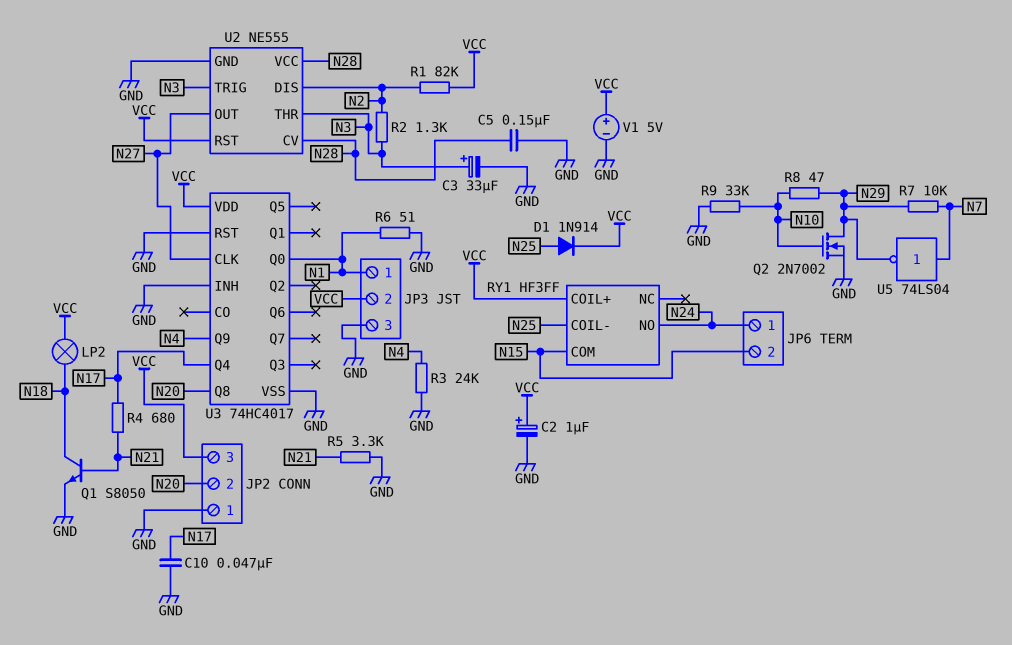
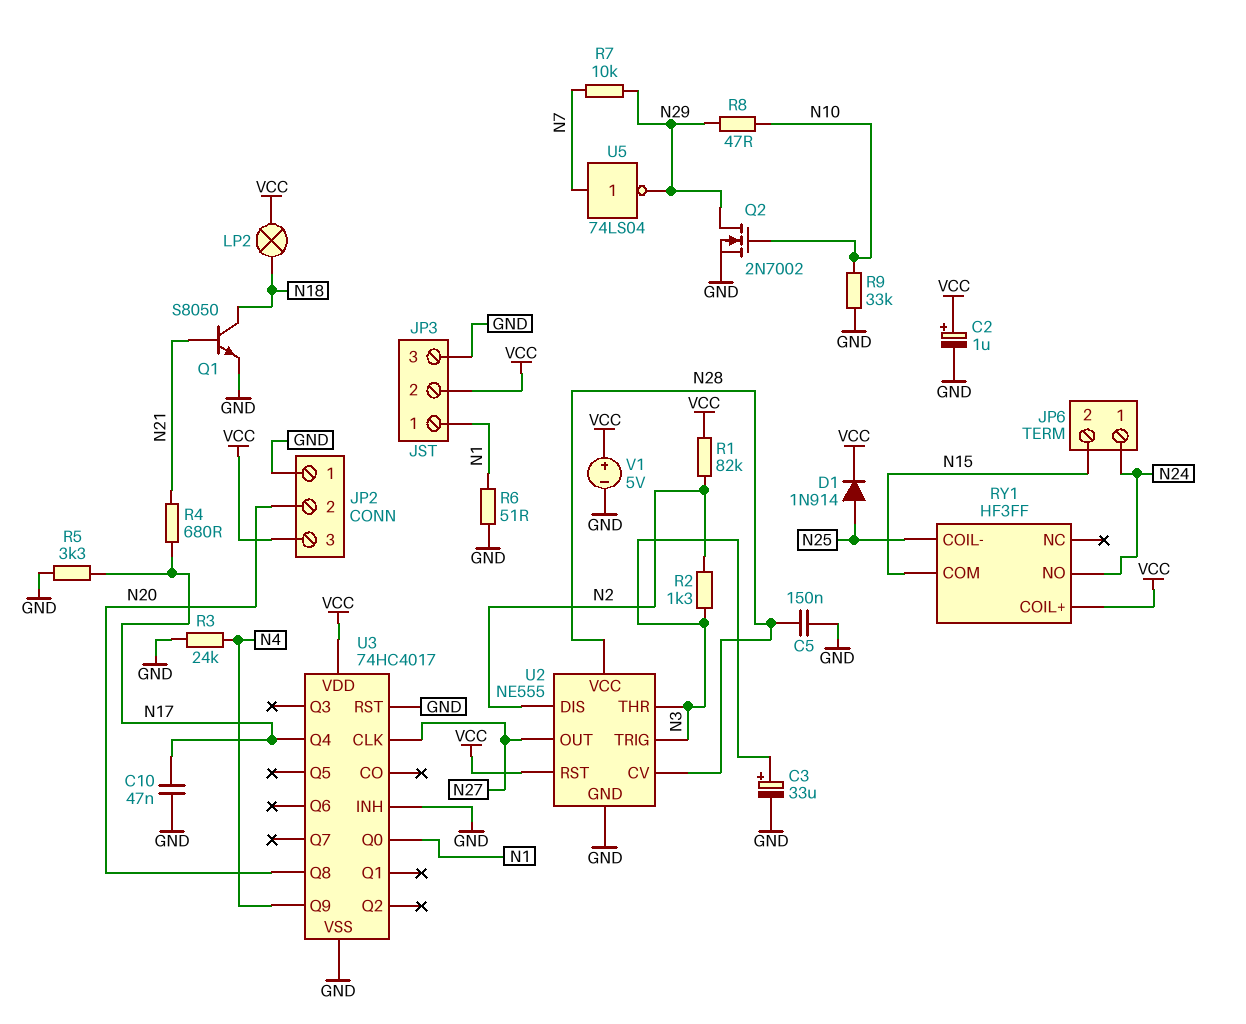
R5: 3.3k (GND, N21) -> 3.3k (GND, N17)

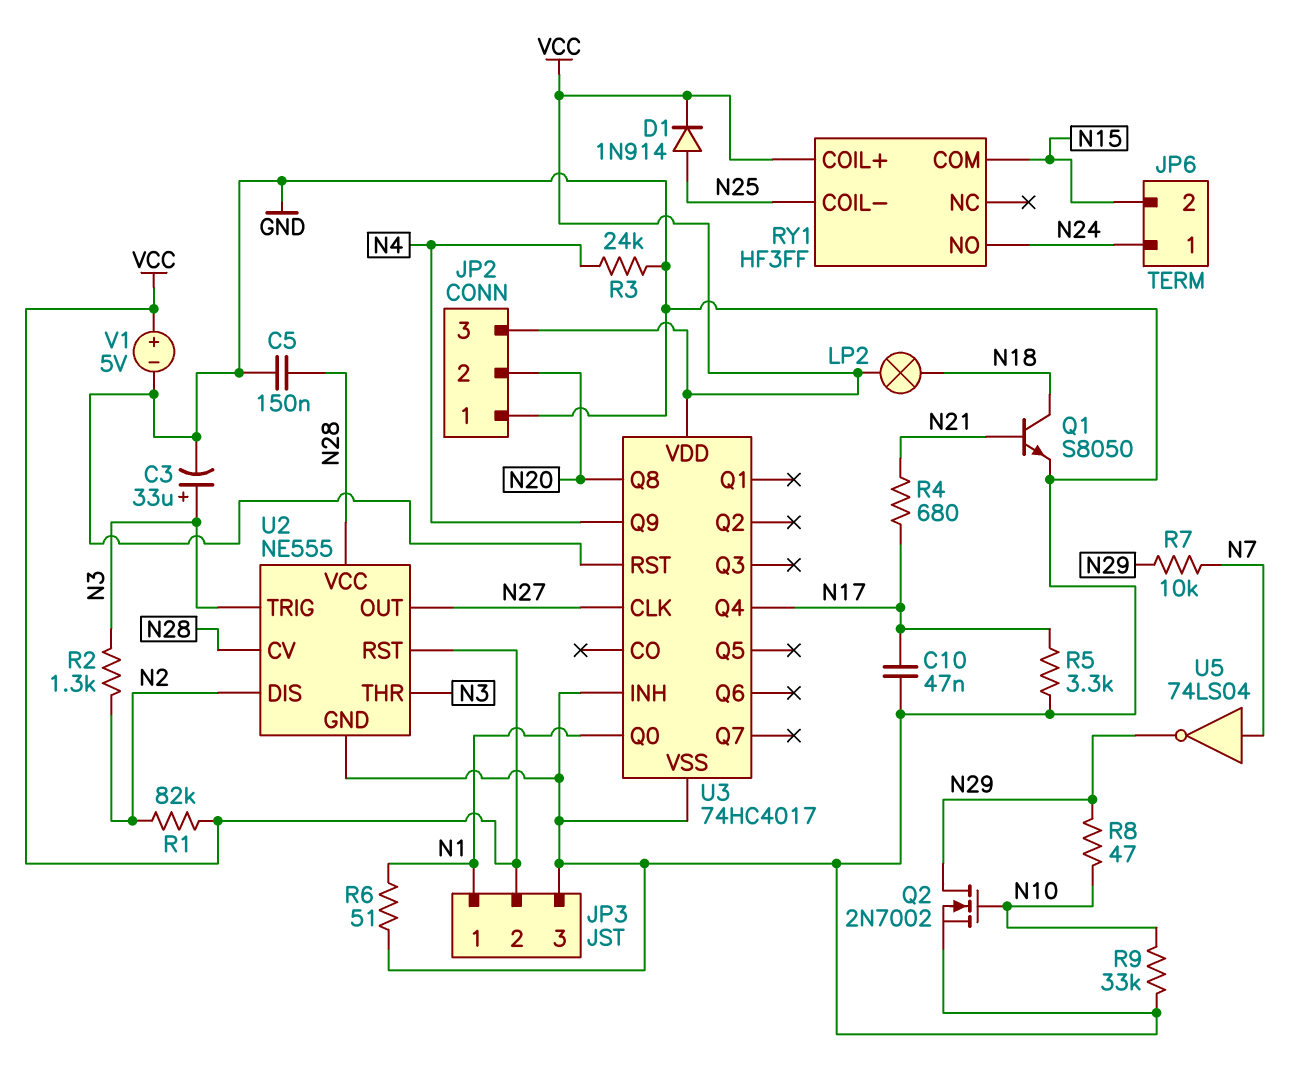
C2: 1uF (plus VCC, minus GND) -> none

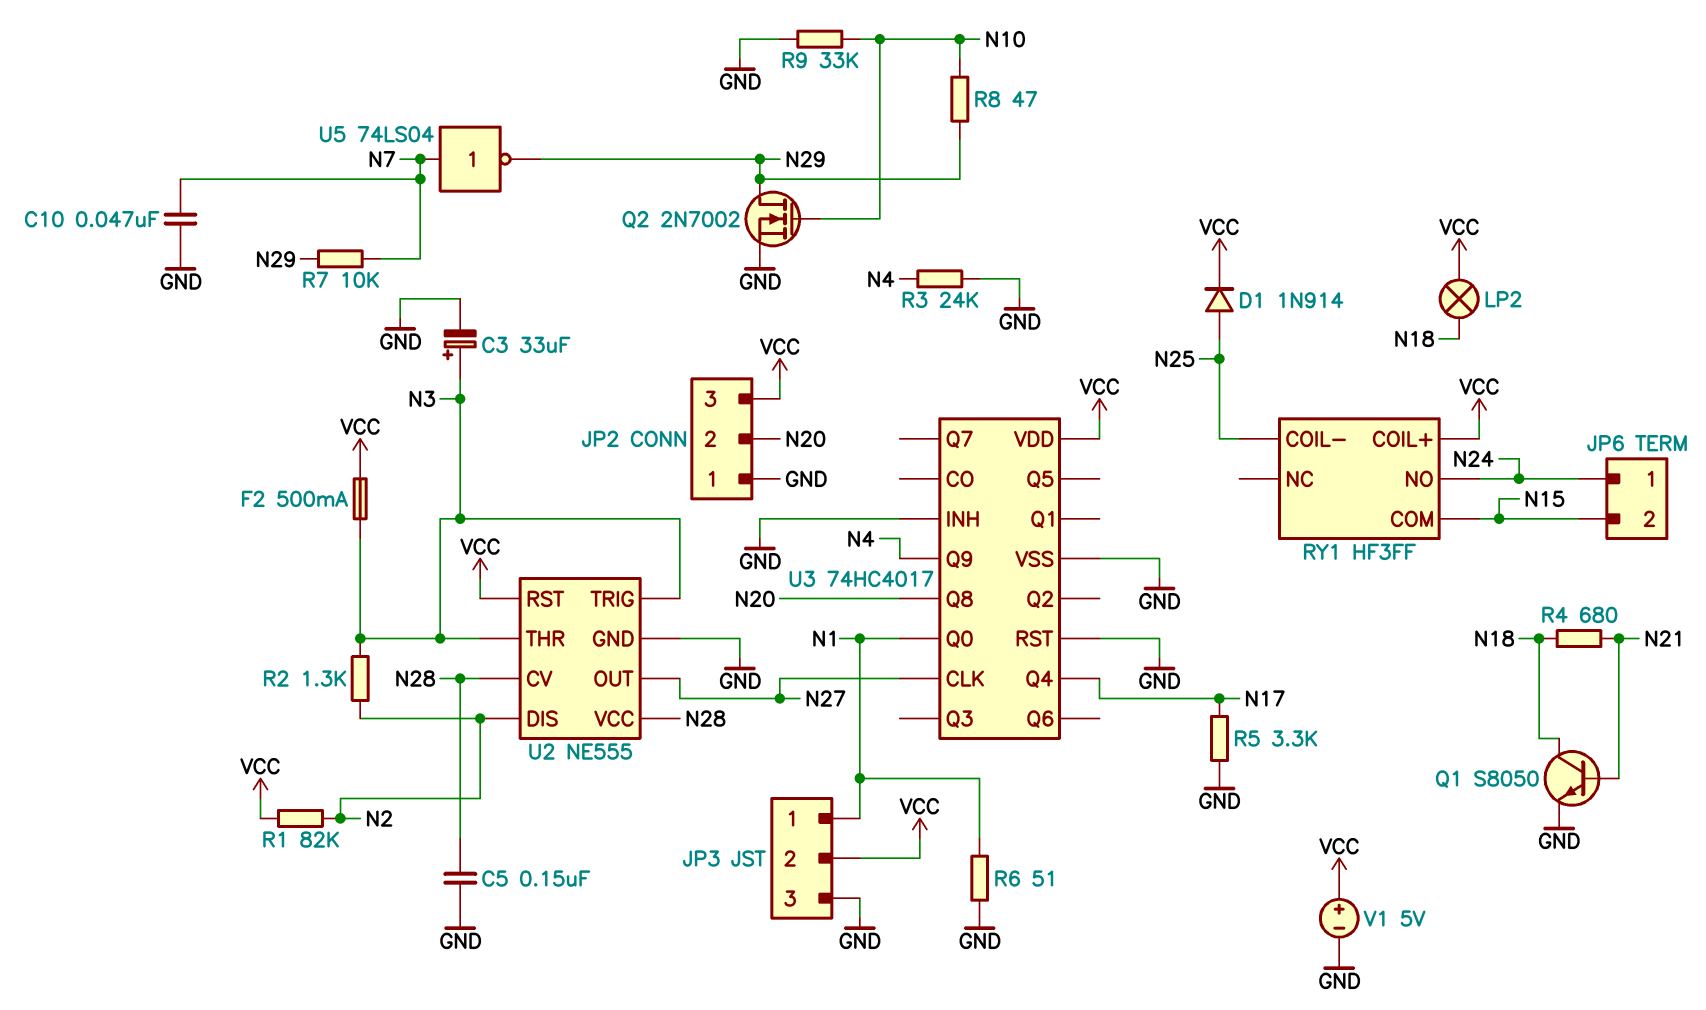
C10: 47nF (GND, N17) -> 47nF (GND, N7)
F2: none -> 500mA (N3, VCC)
R4: 680 (N17, N21) -> 680 (N18, N21)

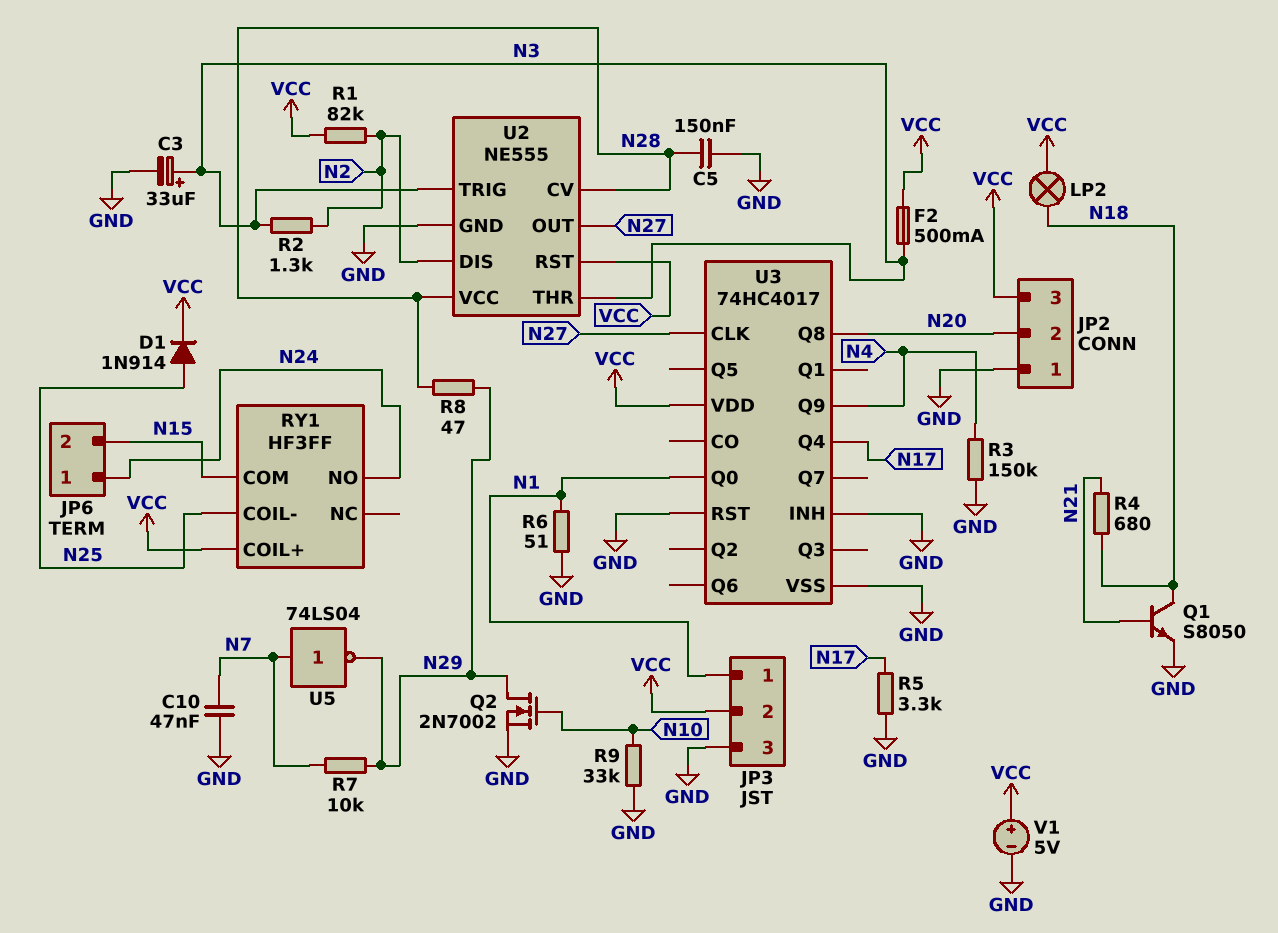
R3: 24k (GND, N4) -> 150k (GND, N4)
R8: 47 (N10, N29) -> 47 (N28, N29)

